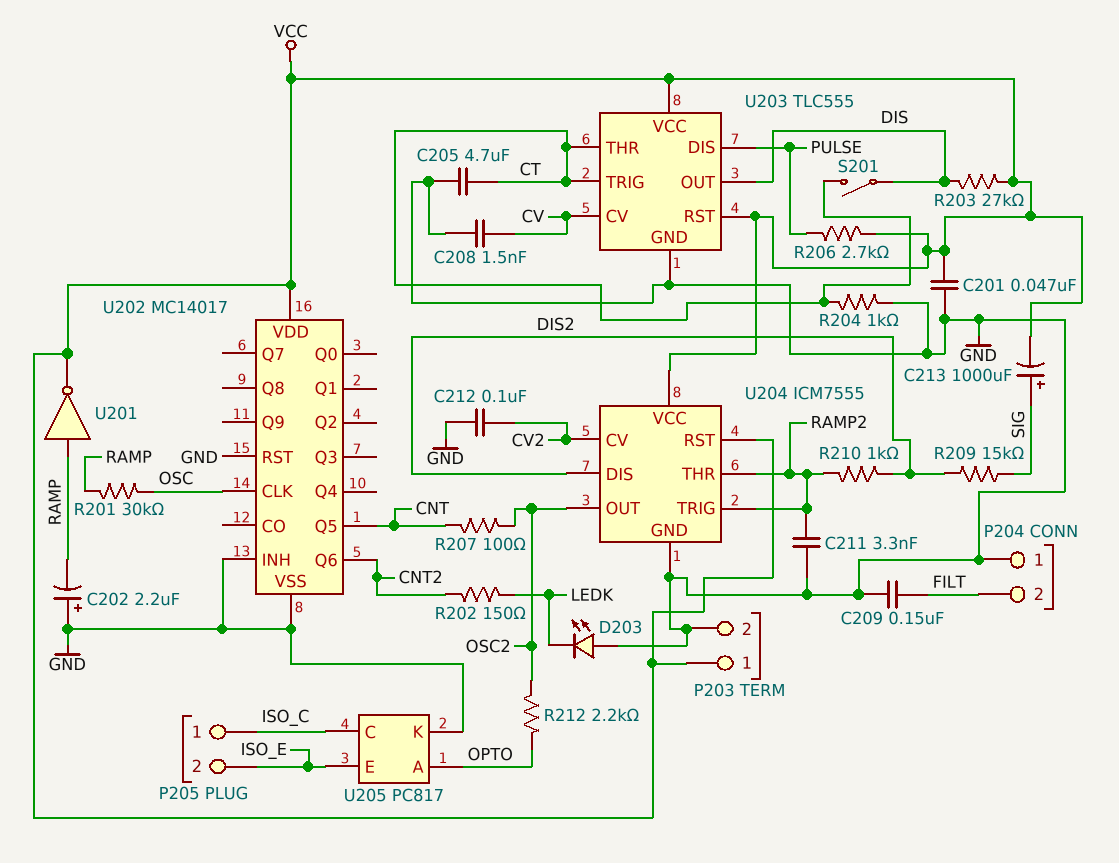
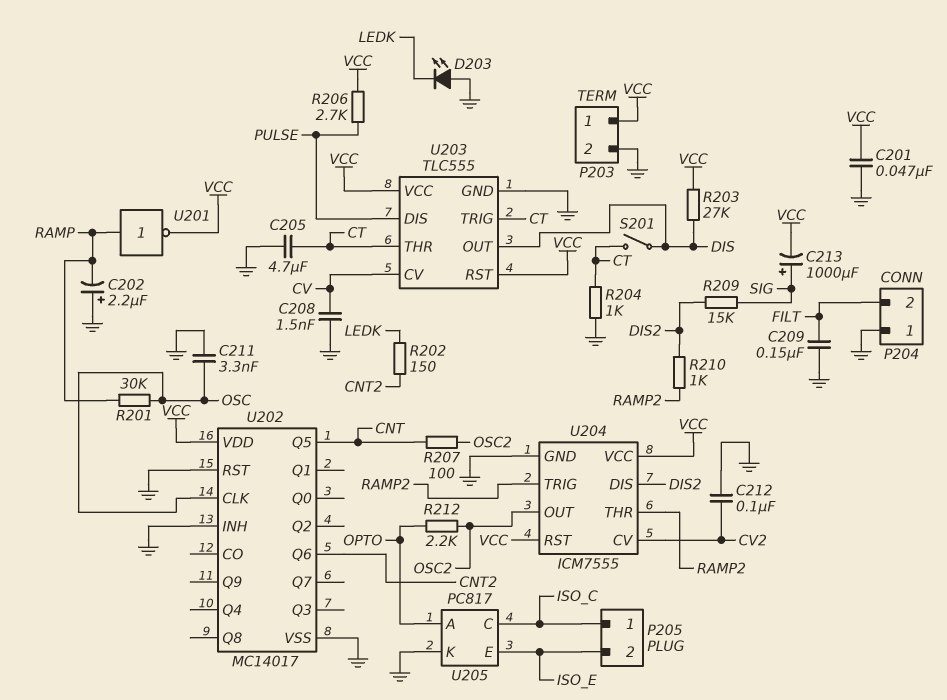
C211: 3.3nF (GND, RAMP2) -> 3.3nF (GND, OSC)

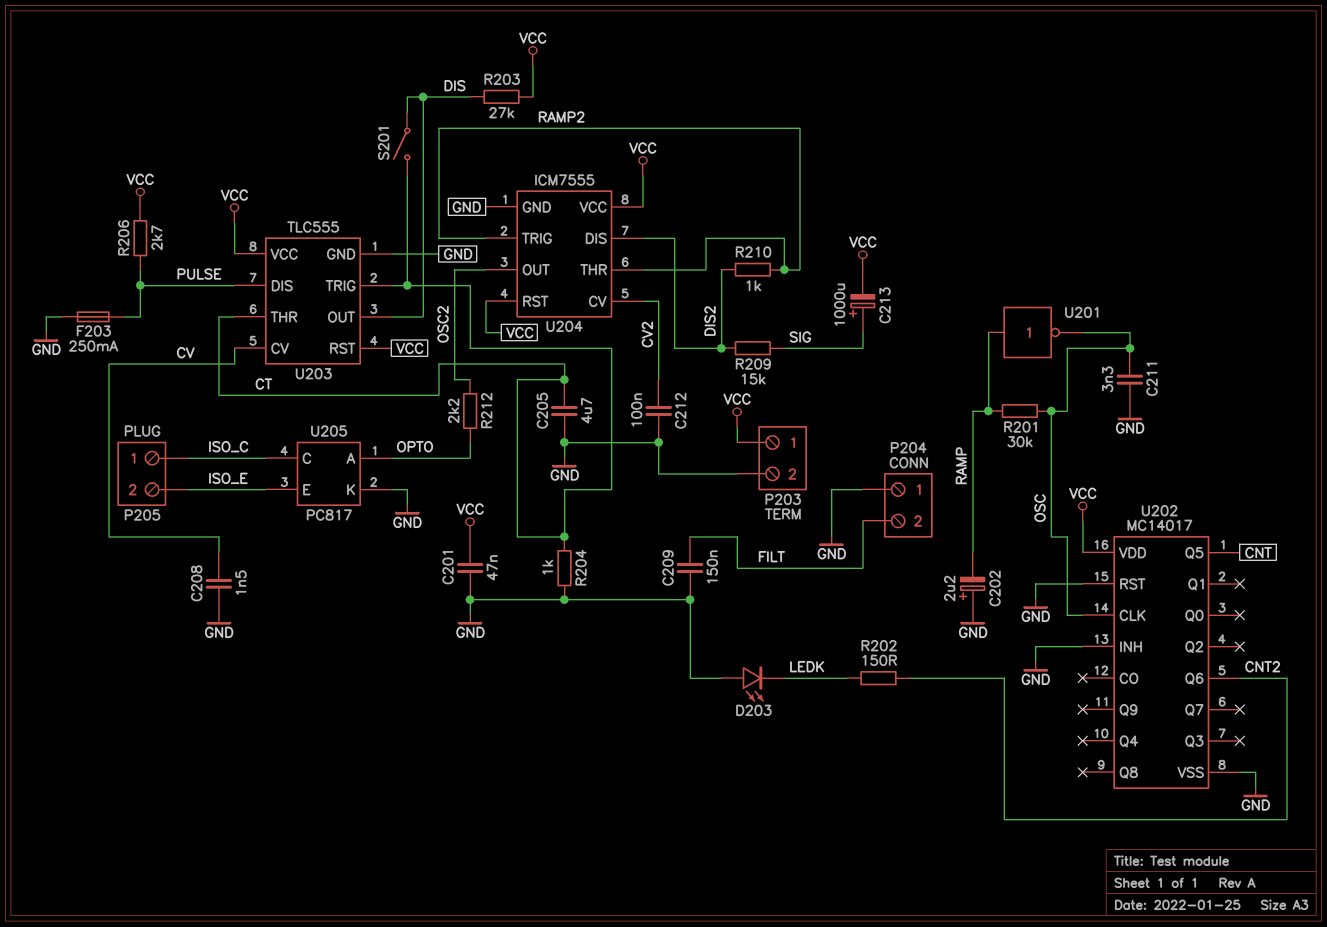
F203: none -> 250mA (GND, PULSE)
R207: 100 (CNT, OSC2) -> none
U201: NOT (in RAMP, out VCC) -> NOT (in RAMP, out OSC)

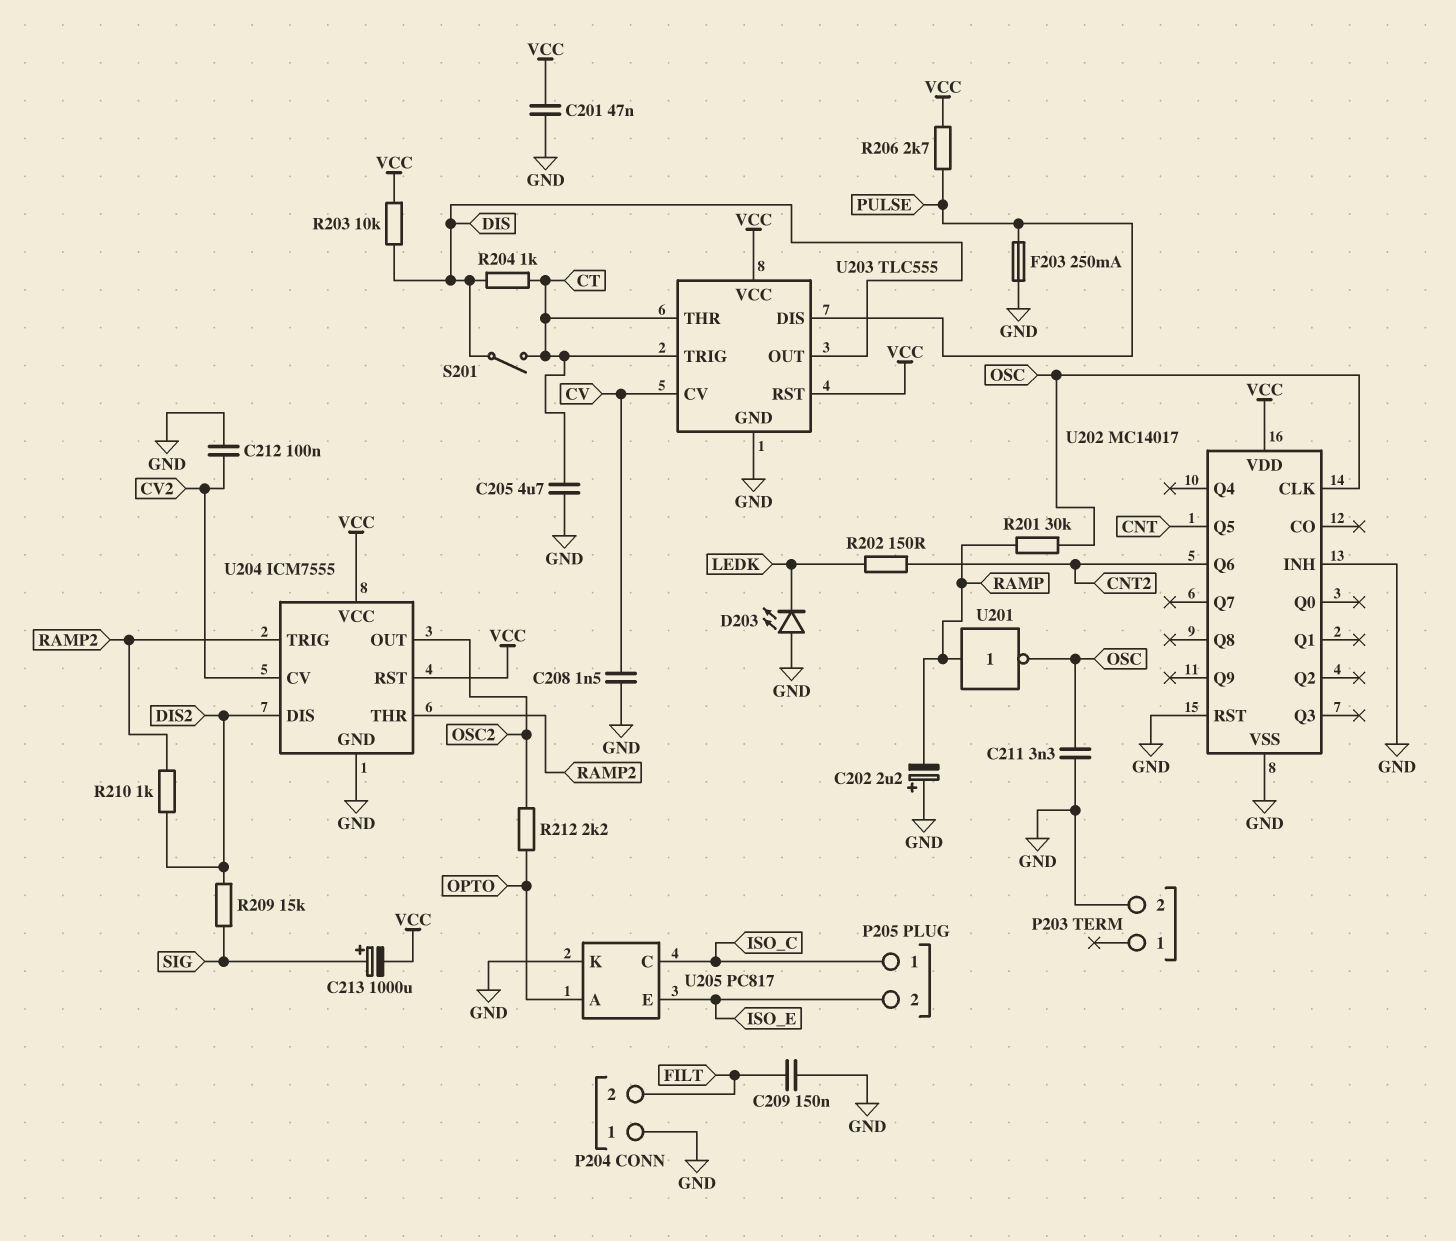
P203 pin 1: VCC -> none
R203: 27k (DIS, VCC) -> 10k (DIS, VCC)
R204: 1k (CT, GND) -> 1k (CT, DIS)

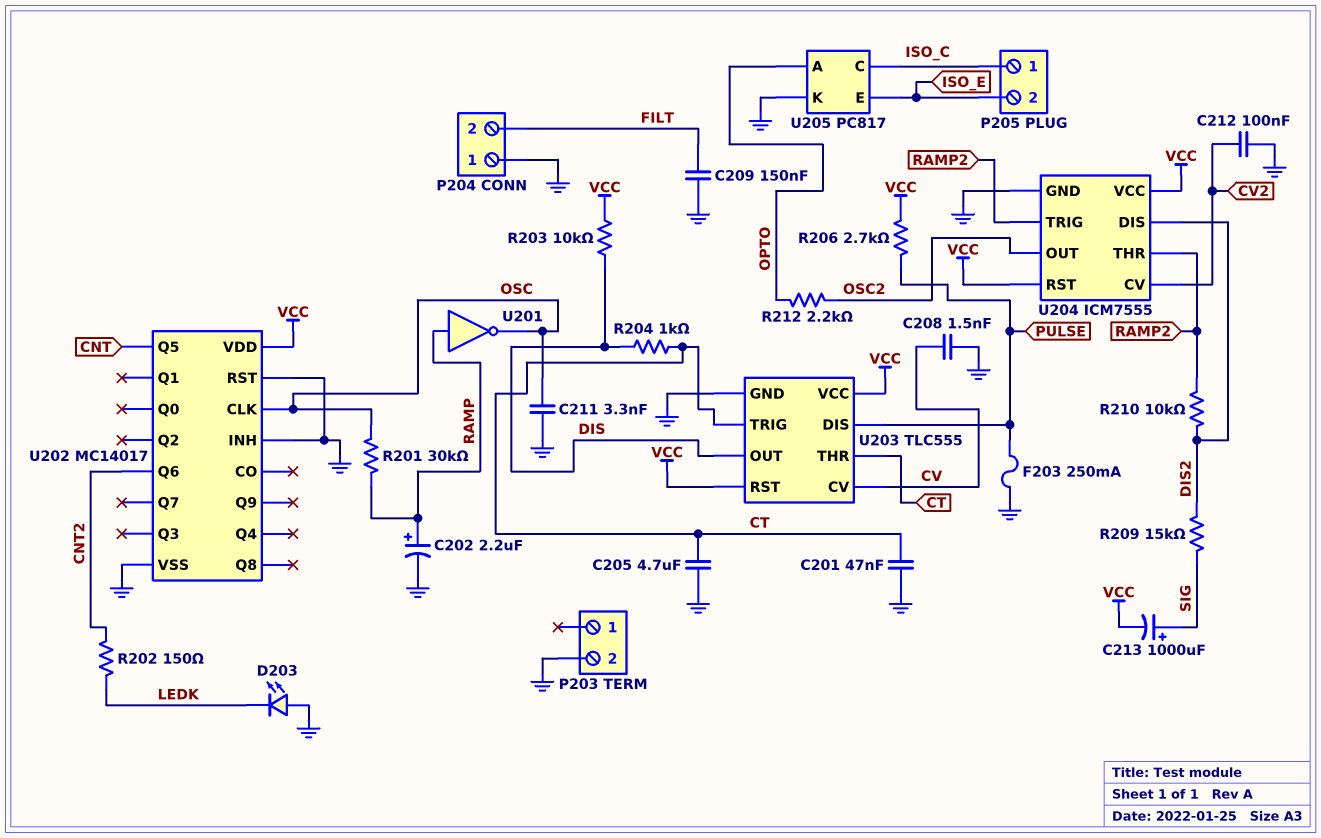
C201: 47nF (GND, VCC) -> 47nF (CT, GND)
C202: 2.2uF (plus GND, minus RAMP) -> 2.2uF (plus RAMP, minus GND)
R210: 1k (DIS2, RAMP2) -> 10k (DIS2, RAMP2)
S201: switch (CT, DIS) -> none

